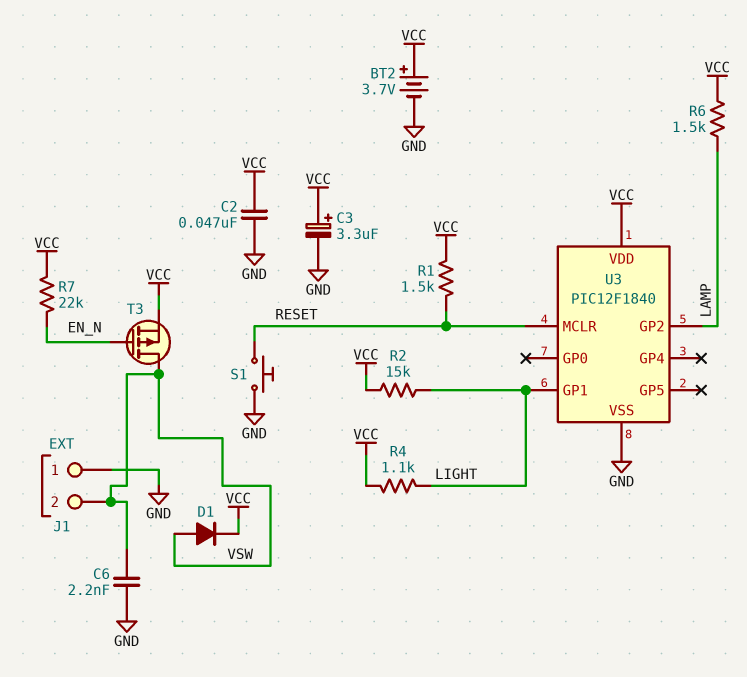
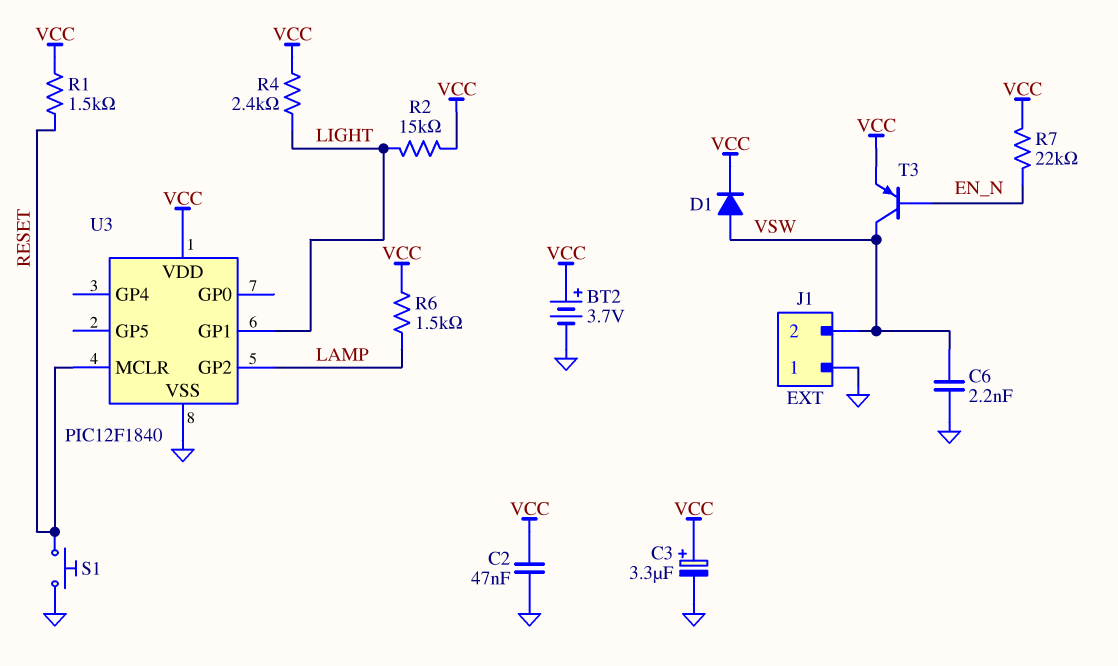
R4: 1.1k (LIGHT, VCC) -> 2.4k (LIGHT, VCC)
T3: PMOS (G EN_N, D VSW, S VCC) -> PNP (B EN_N, C VSW, E VCC)

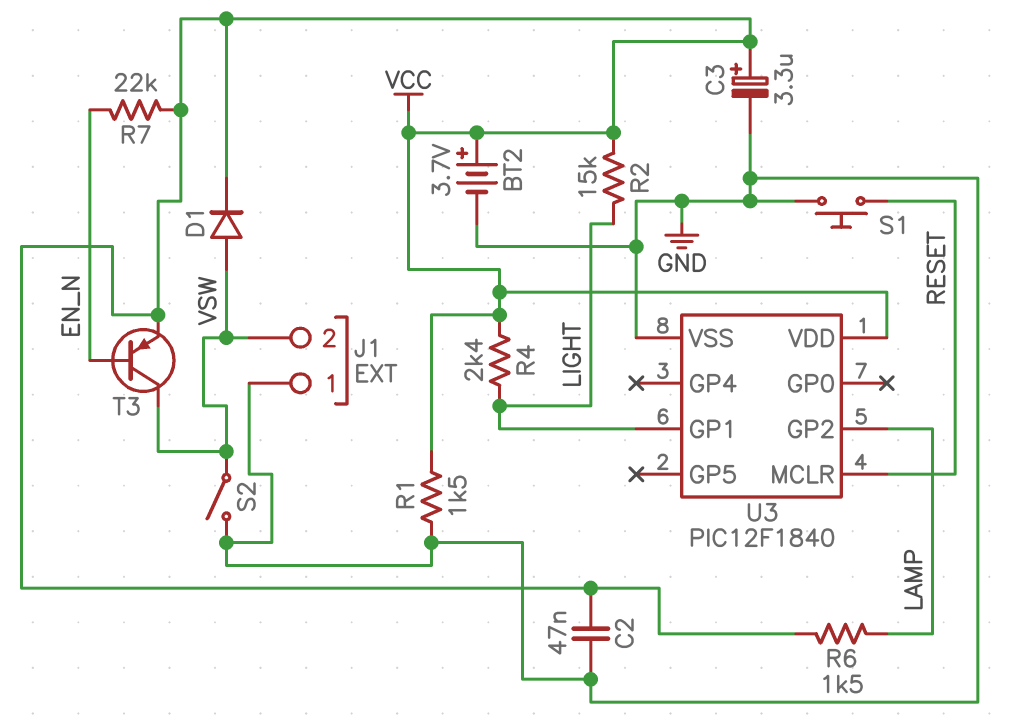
C6: 2.2nF (GND, VSW) -> none
R1: 1.5k (RESET, VCC) -> 1.5k (GND, VCC)
S2: none -> switch (GND, VSW)

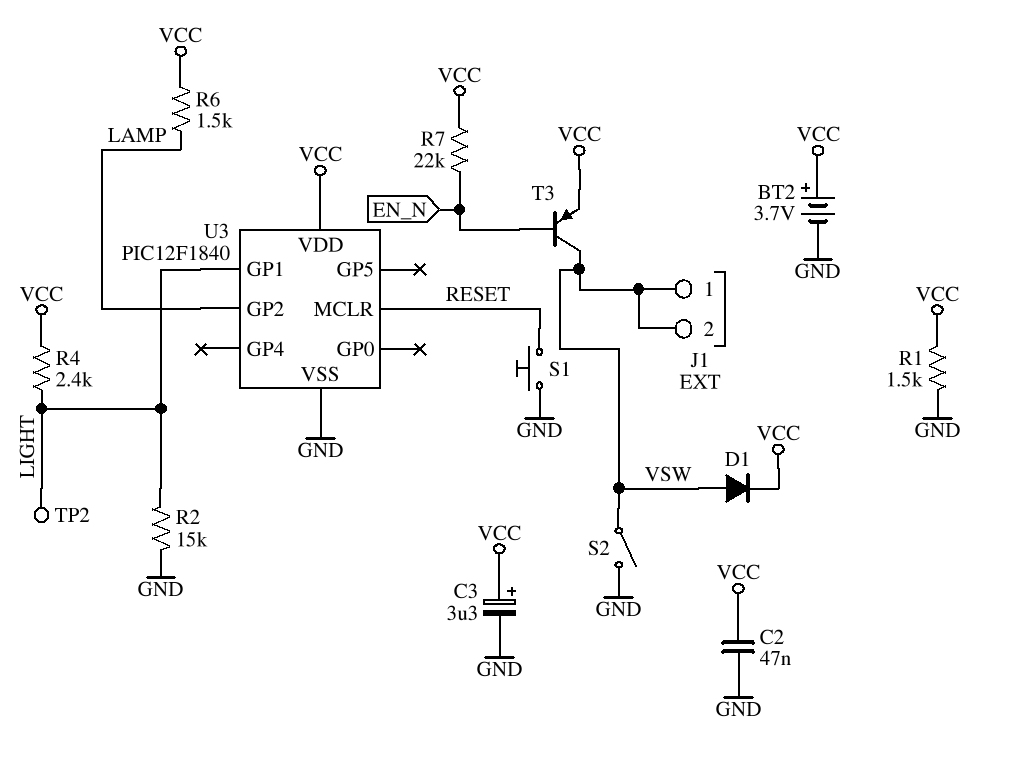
J1 pin 1: GND -> VSW
R2: 15k (LIGHT, VCC) -> 15k (GND, LIGHT)
TP2: none -> test point (LIGHT)

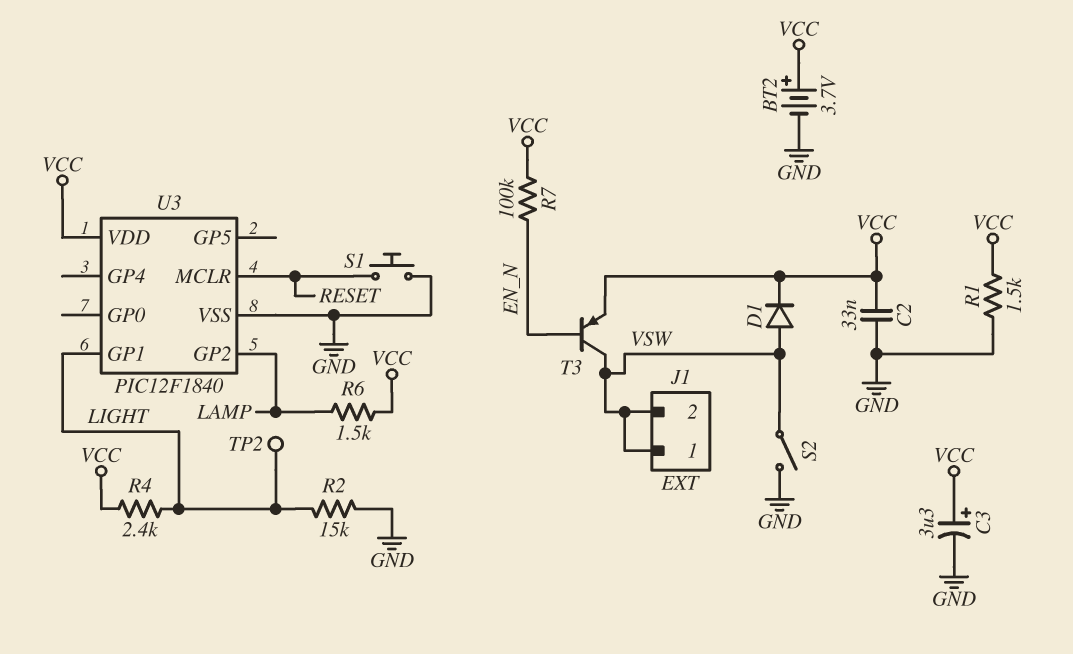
C2: 47nF (GND, VCC) -> 33nF (GND, VCC)
R7: 22k (EN_N, VCC) -> 100k (EN_N, VCC)

